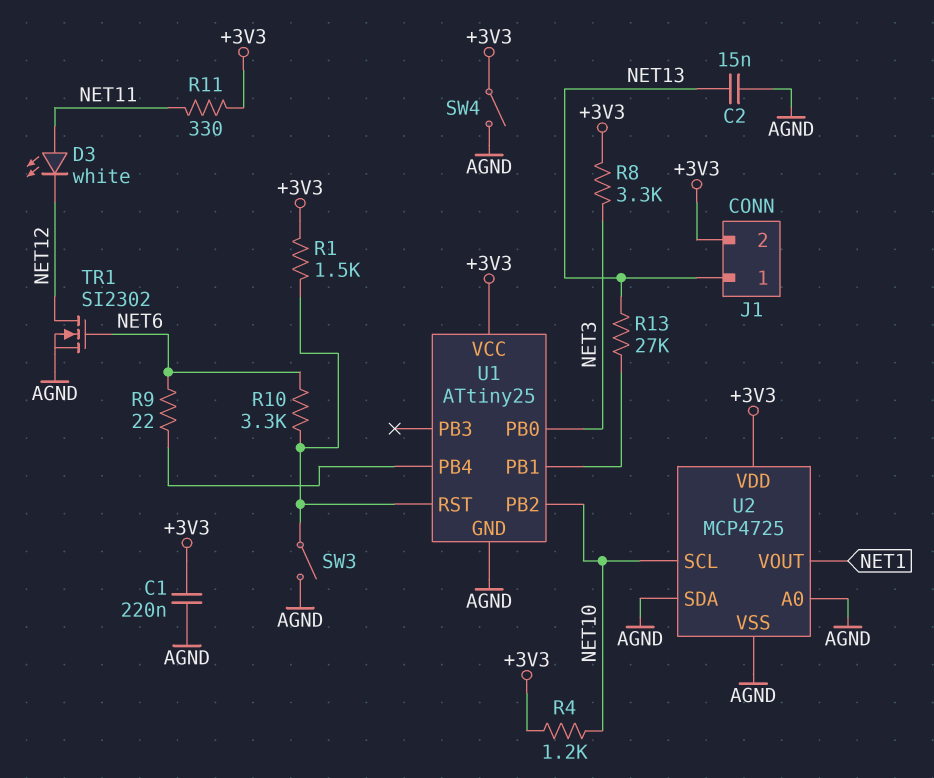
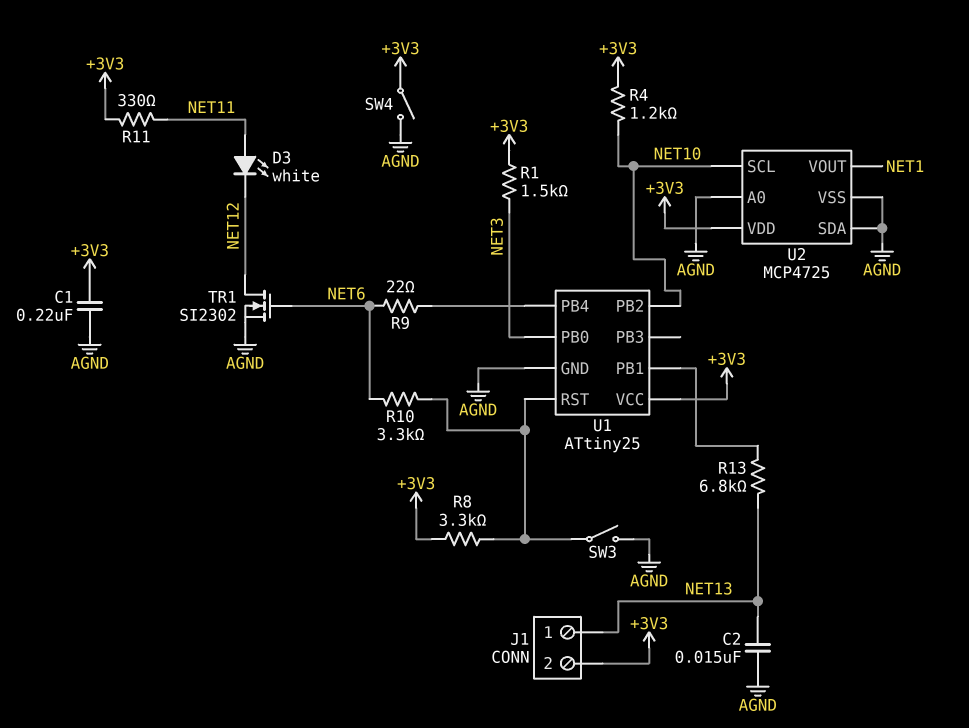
R1: 1.5k (+3V3, U1/RST) -> 1.5k (+3V3, NET3)
R8: 3.3k (+3V3, NET3) -> 3.3k (+3V3, U1/RST)
R13: 27k (NET13, U1/PB1) -> 6.8k (NET13, U1/PB1)

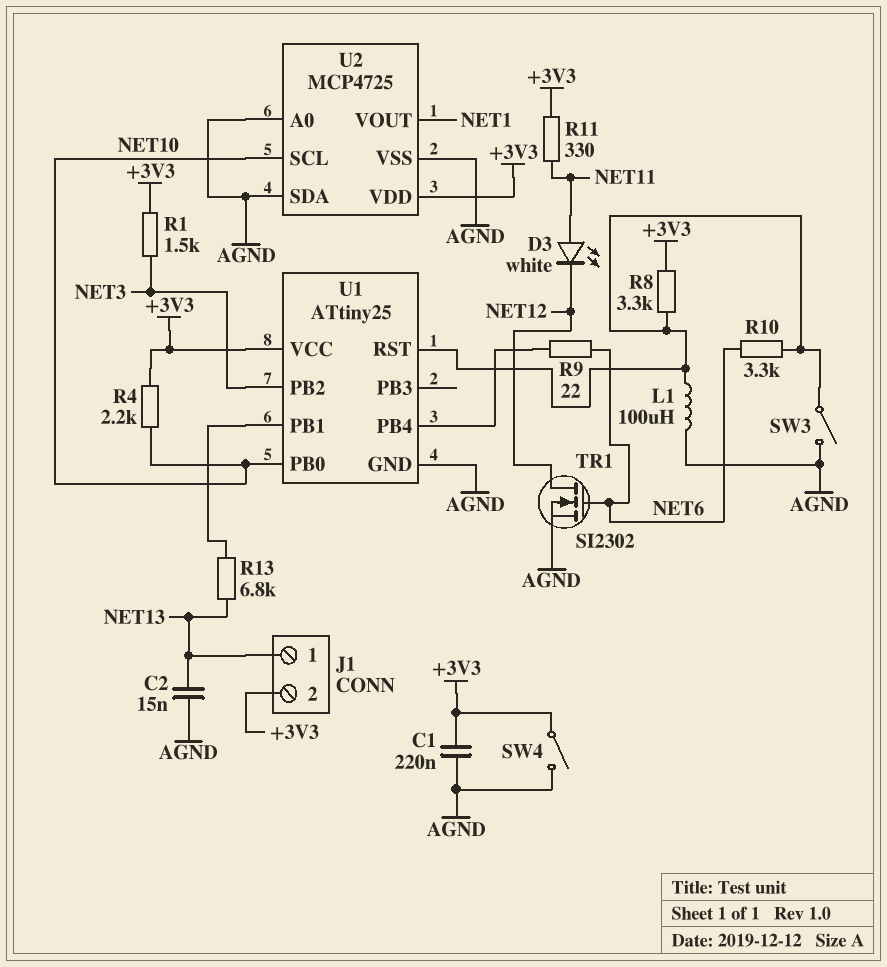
L1: none -> 100uH (AGND, U1/RST)
R4: 1.2k (+3V3, NET10) -> 2.2k (+3V3, NET10)
U1 pin PB0: NET3 -> NET10
U1 pin PB2: NET10 -> NET3

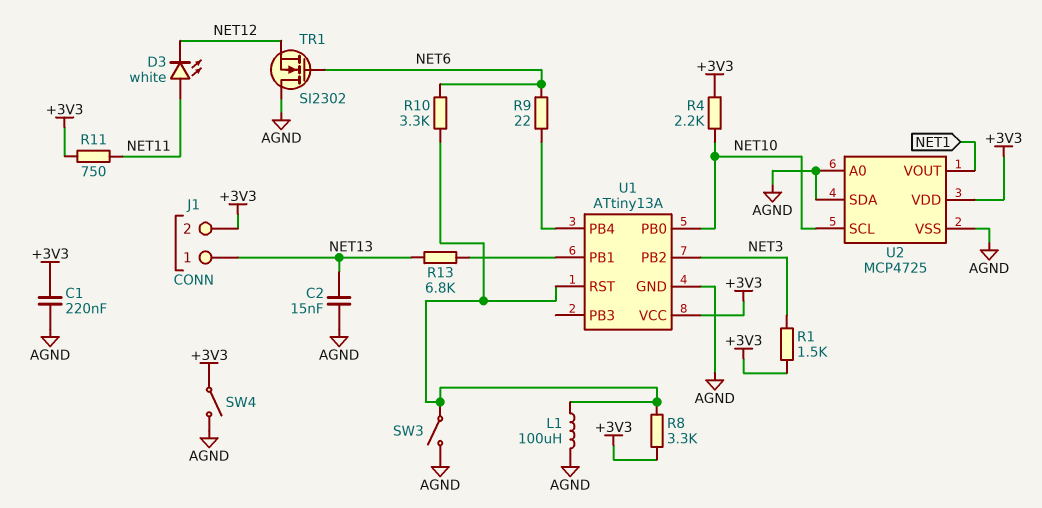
R11: 330 (+3V3, NET11) -> 750 (+3V3, NET11)
TR1: NMOS SI2302 (G NET6, D NET12, S AGND) -> NMOS SI2302 (G NET6, D AGND, S NET12)
U1: ATtiny25 -> ATtiny13A

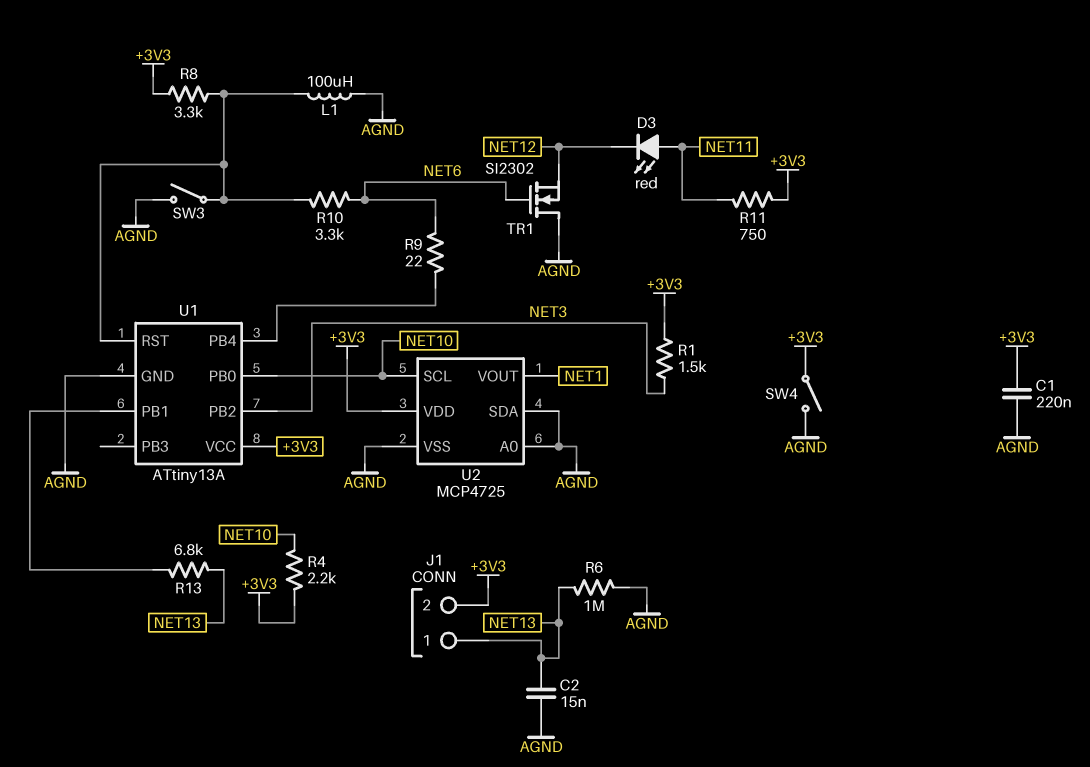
D3: LED white (A NET11, K NET12) -> LED red (A NET11, K NET12)
R6: none -> 1M (AGND, NET13)

